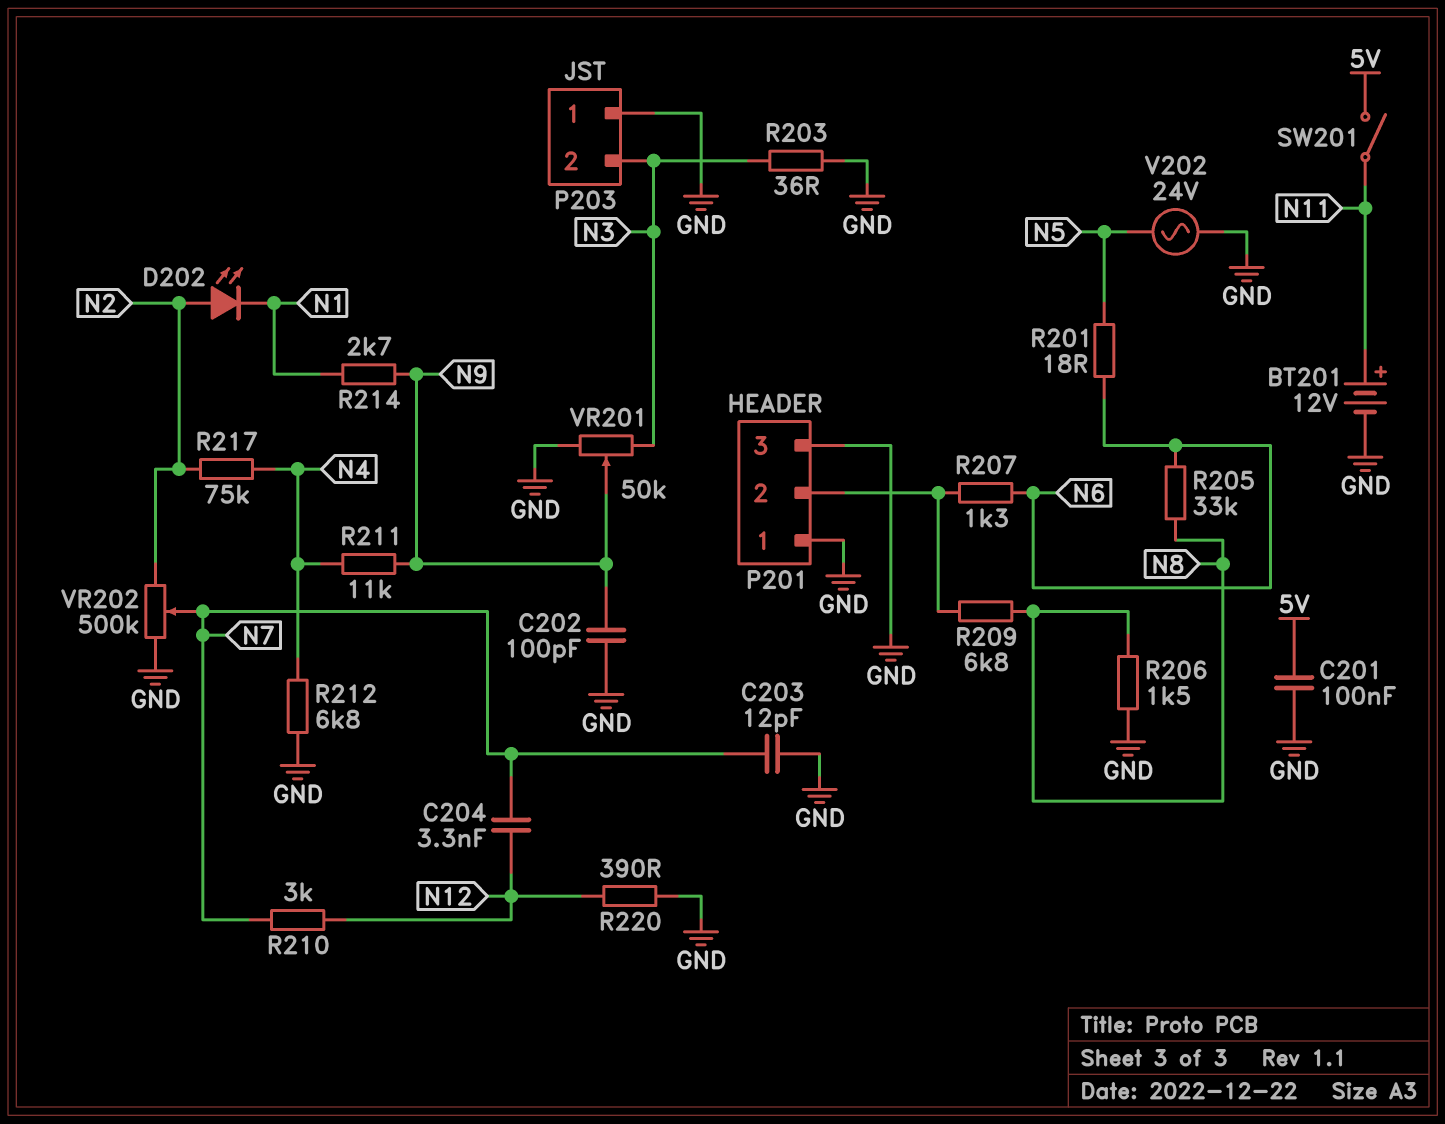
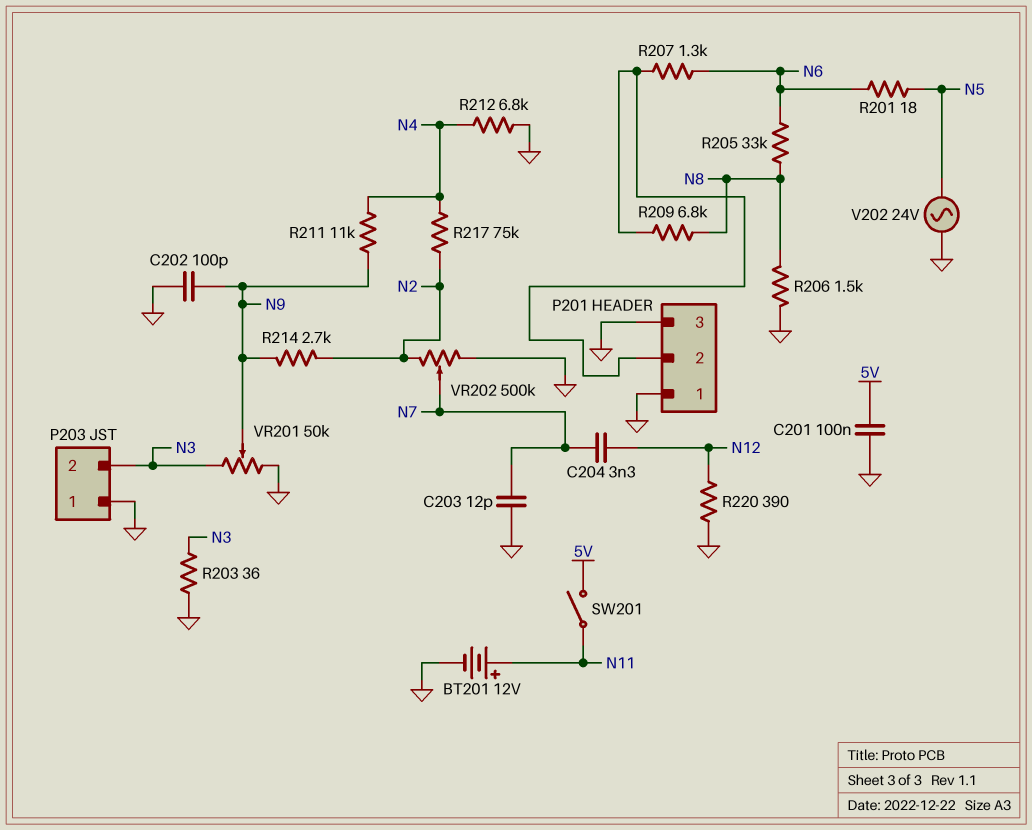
D202: LED (A N2, K N1) -> none
R210: 3k (N7, N12) -> none
R214: 2.7k (N1, N9) -> 2.7k (N2, N9)

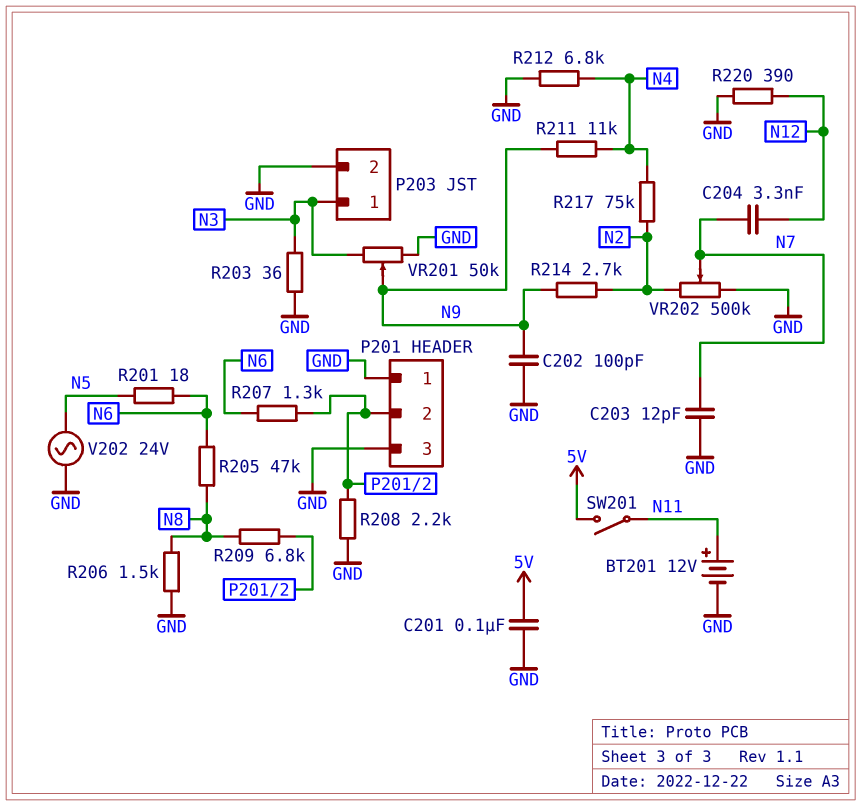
P203 pin 1: GND -> N3
P203 pin 2: N3 -> GND
R205: 33k (N6, N8) -> 47k (N6, N8)
R208: none -> 2.2k (GND, P201/2)

